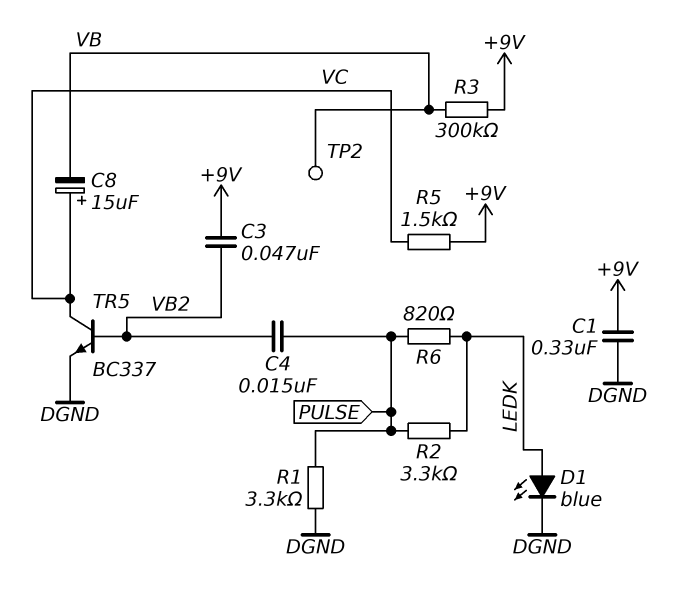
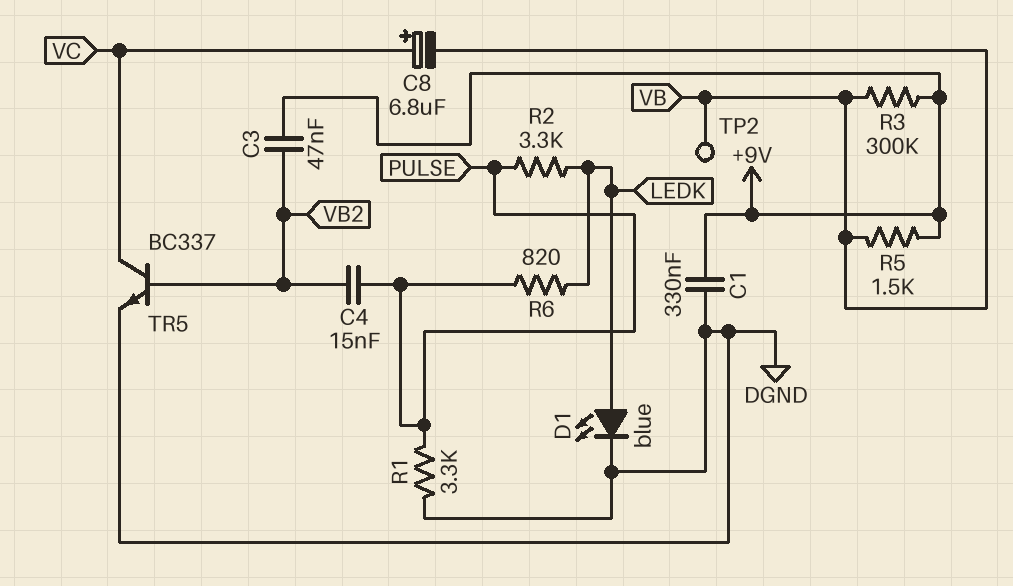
C8: 15uF (plus VC, minus VB) -> 6.8uF (plus VC, minus VB)
R5: 1.5k (+9V, VC) -> 1.5k (+9V, VB)

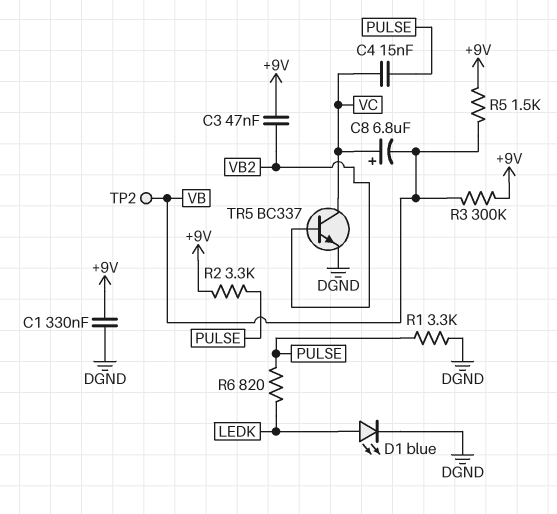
C4: 15nF (PULSE, VB2) -> 15nF (PULSE, VC)
R2: 3.3k (LEDK, PULSE) -> 3.3k (+9V, PULSE)

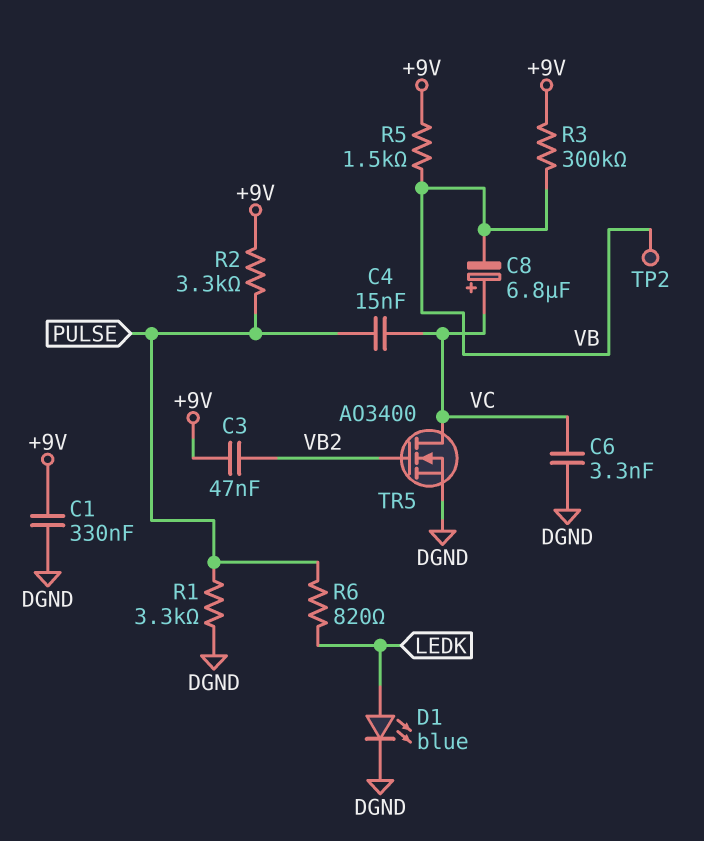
C6: none -> 3.3nF (DGND, VC)
TR5: NPN BC337 (B VB2, C VC, E DGND) -> NMOS AO3400 (G VB2, D VC, S DGND)

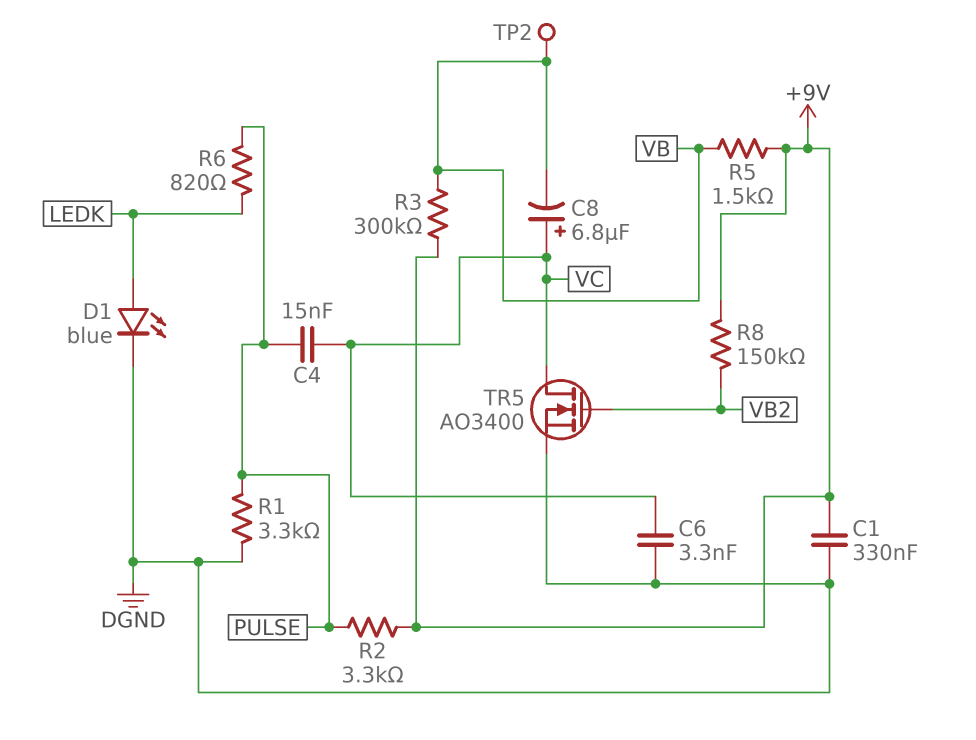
C3: 47nF (+9V, VB2) -> none
R8: none -> 150k (+9V, VB2)

